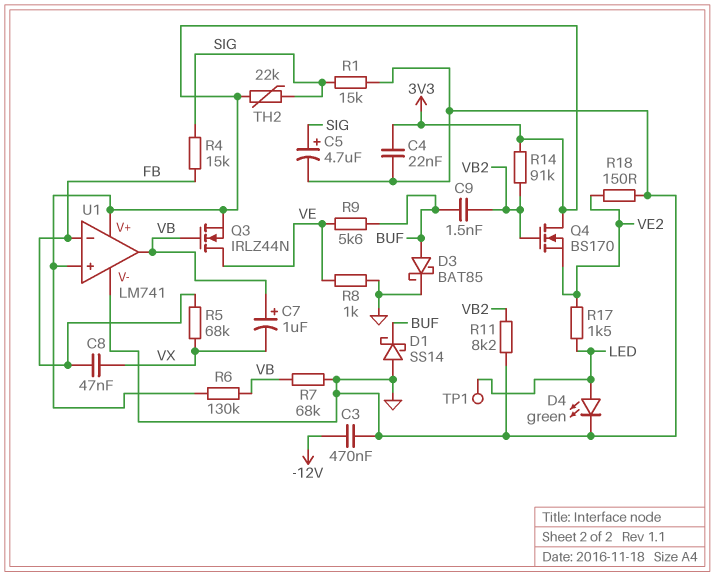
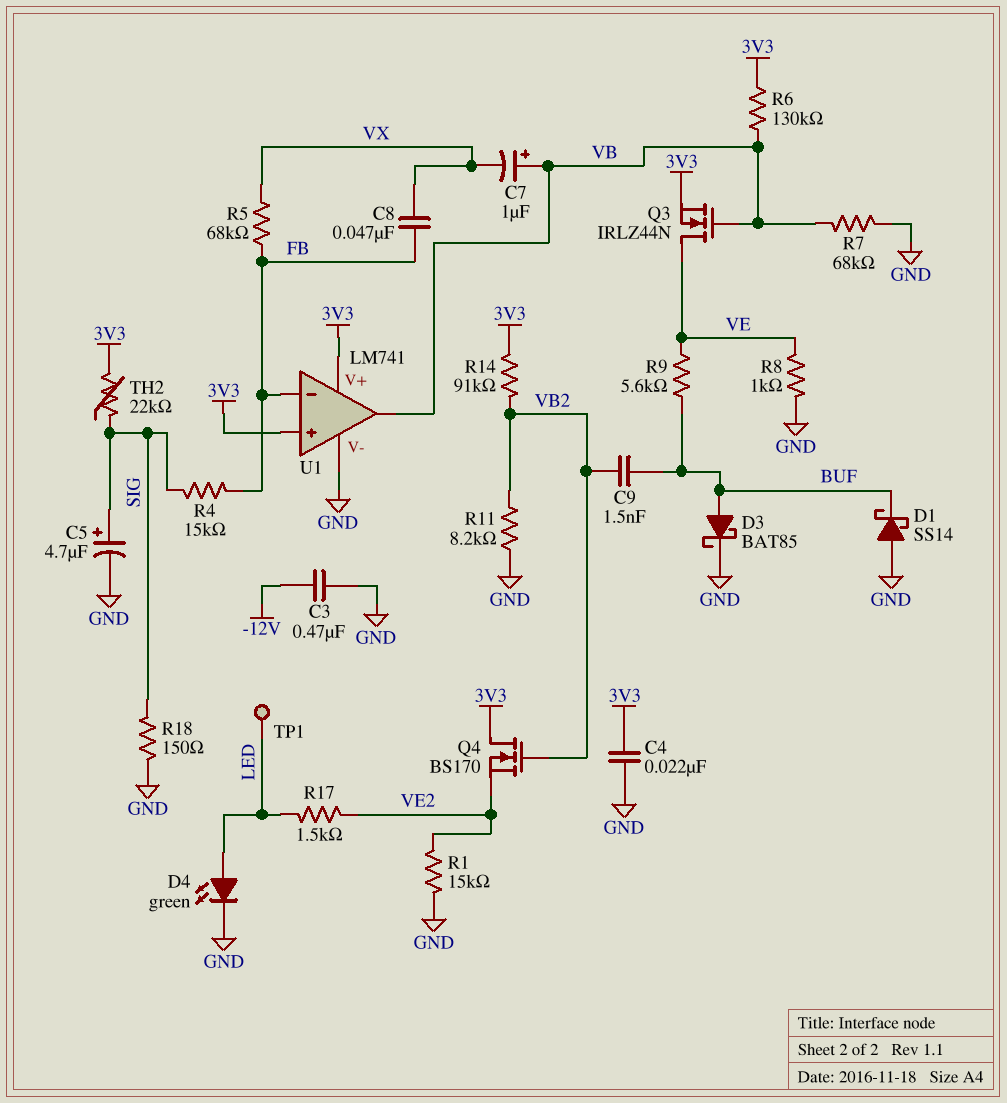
R1: 15k (GND, SIG) -> 15k (GND, VE2)
R18: 150 (GND, VE2) -> 150 (GND, SIG)

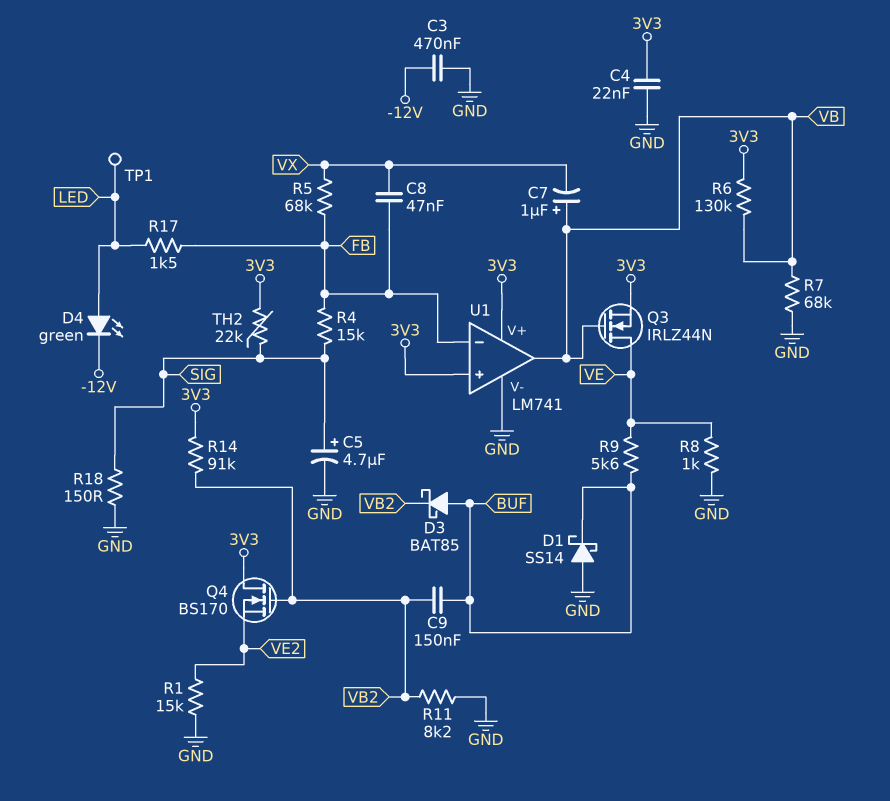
C9: 1.5nF (BUF, VB2) -> 150nF (BUF, VB2)
D3: schottky BAT85 (A BUF, K GND) -> schottky BAT85 (A BUF, K VB2)
D4: LED green (A LED, K GND) -> LED green (A LED, K -12V)
R17: 1.5k (LED, VE2) -> 1.5k (FB, LED)

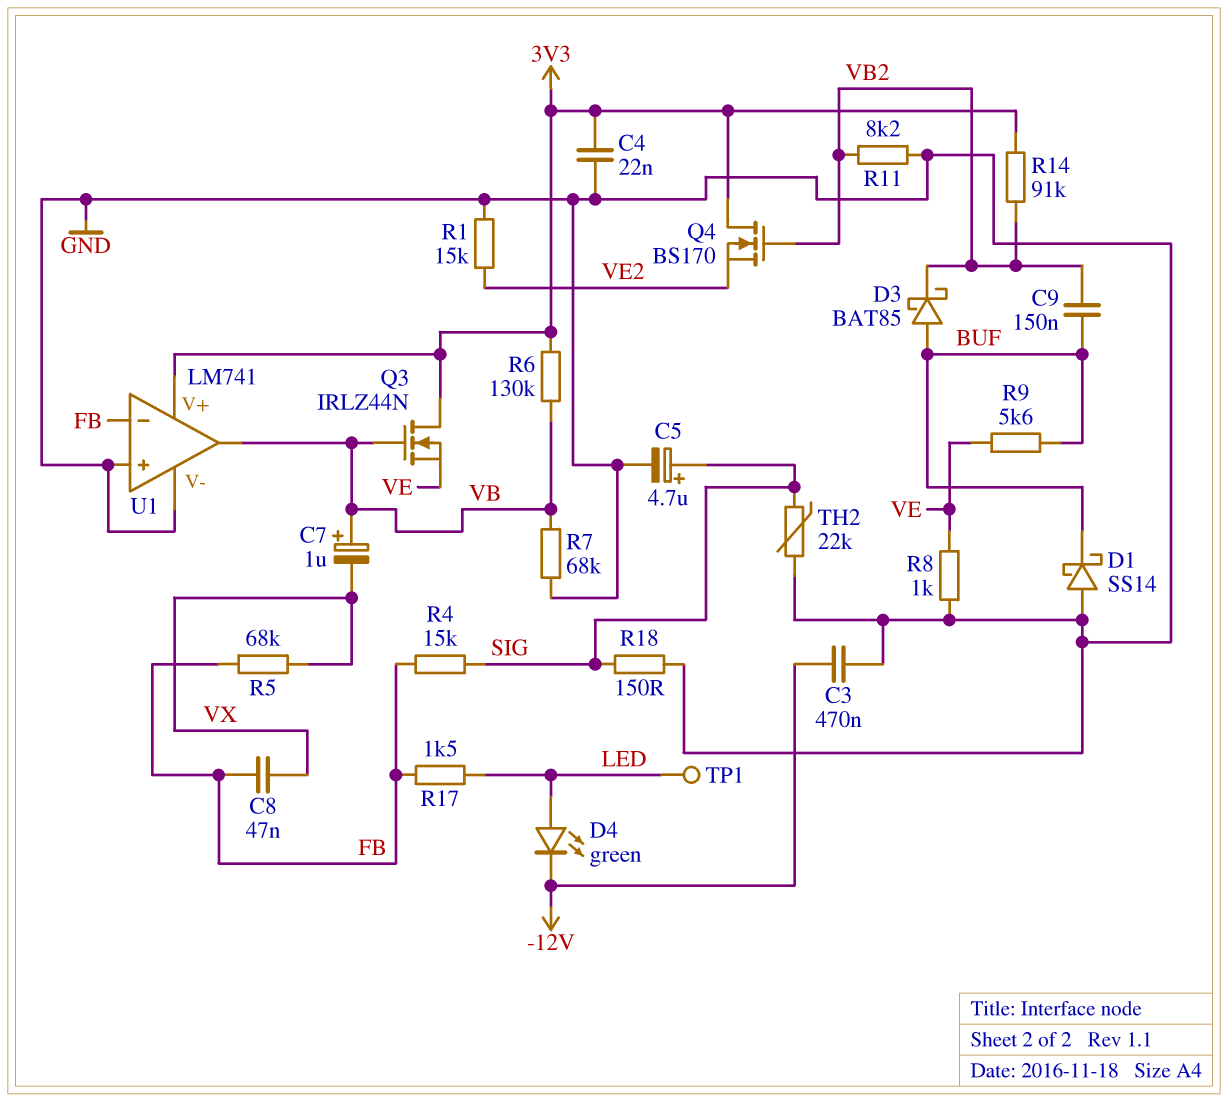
Q3: NMOS IRLZ44N (G VB, D VE, S 3V3) -> NMOS IRLZ44N (G VB, D 3V3, S VE)
TH2: 22k (3V3, SIG) -> 22k (GND, SIG)
U1 pin in+: 3V3 -> GND

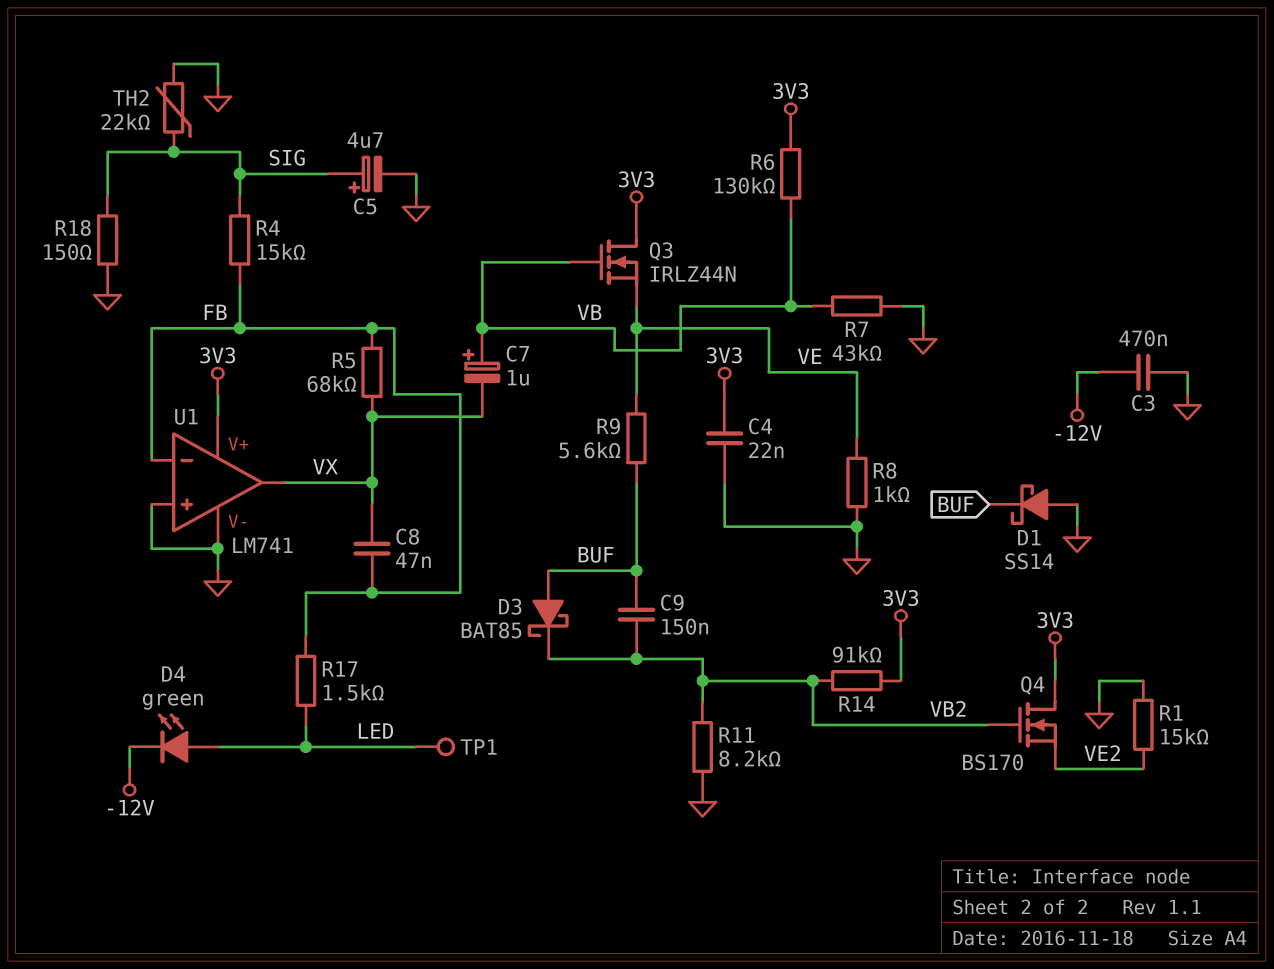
R7: 68k (GND, VB) -> 43k (GND, VB)
U1 pin out: VB -> VX

